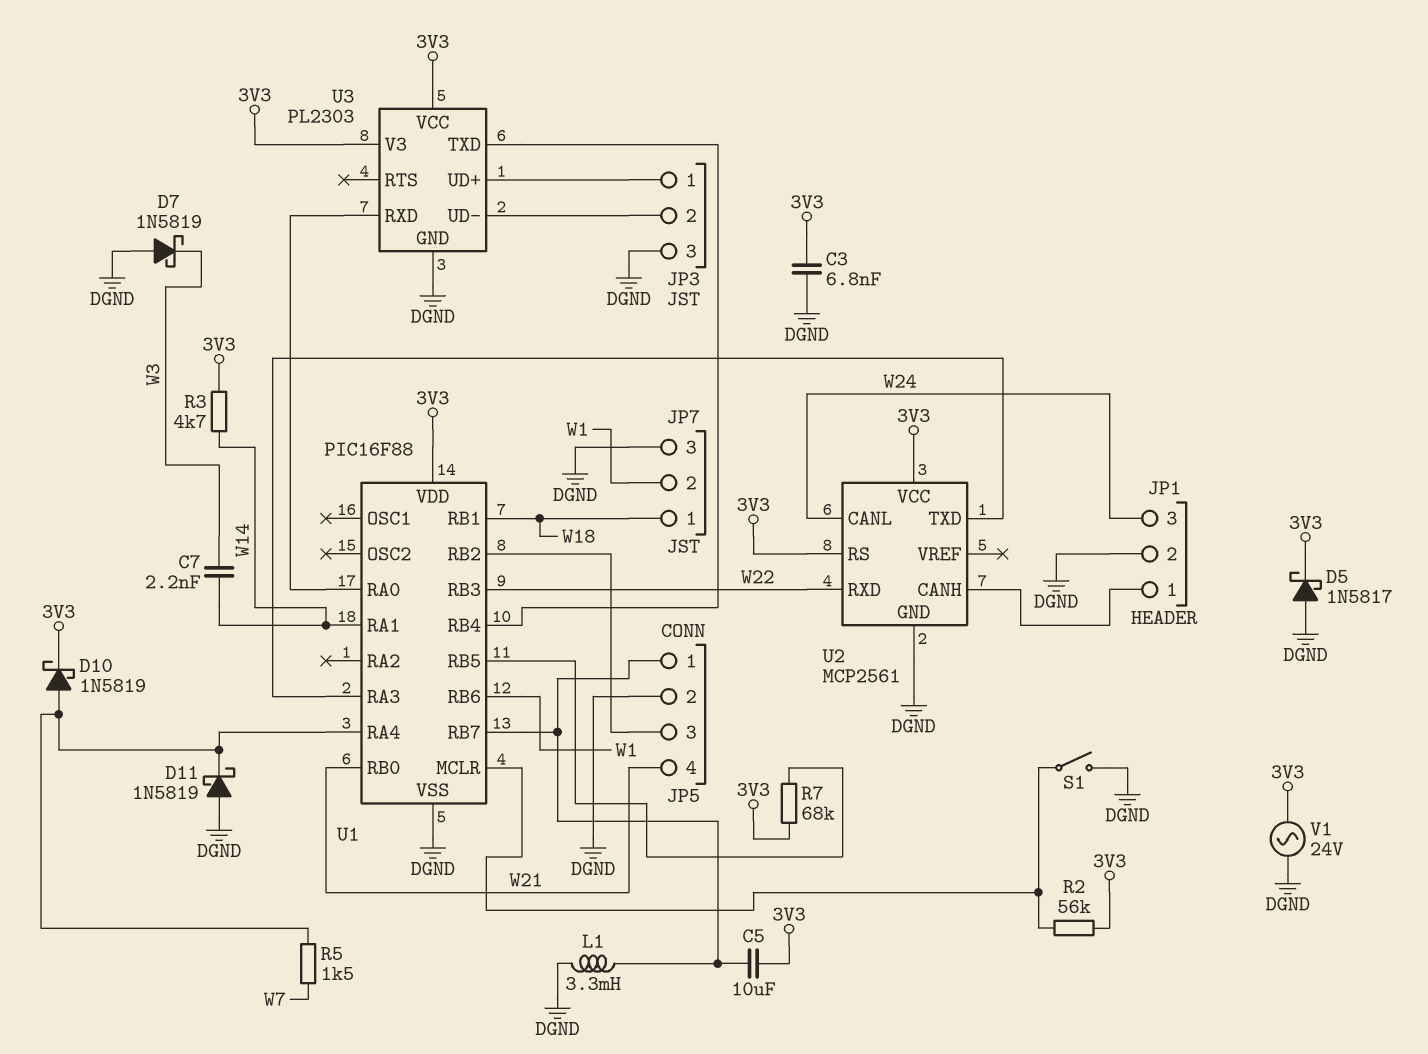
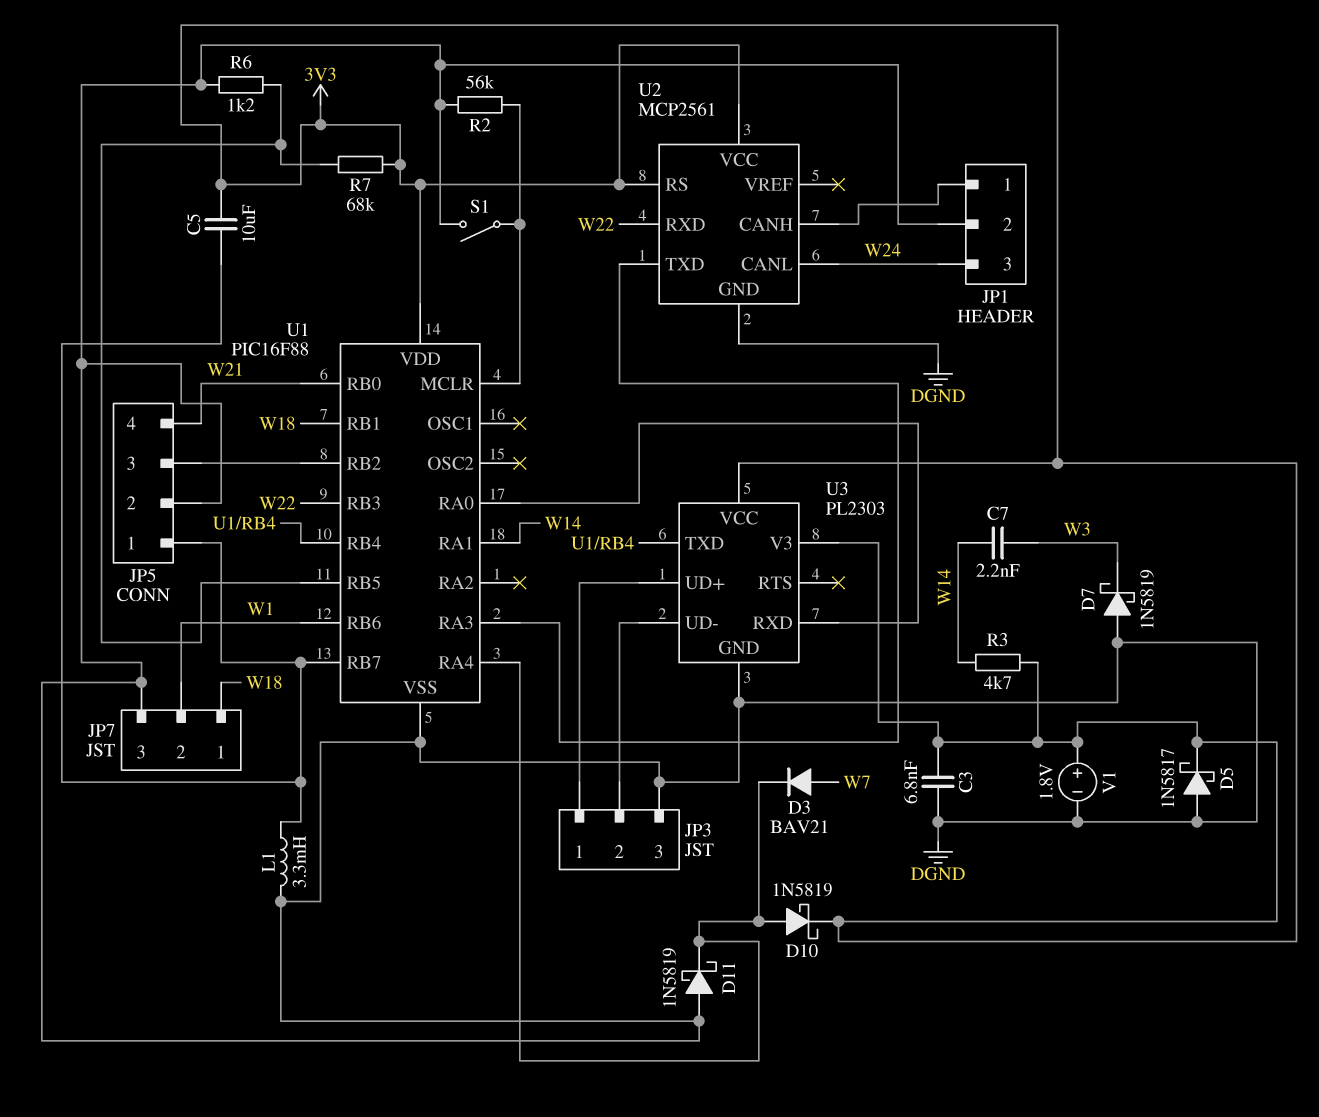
D3: none -> diode BAV21 (A W7, K U1/RA4)
R2: 56k (3V3, U1/MCLR) -> 56k (DGND, U1/MCLR)
R5: 1.5k (U1/RA4, W7) -> none
R6: none -> 1.2k (DGND, U1/RB5)
V1: AC 24V (3V3, DGND) -> 1.8V (plus 3V3, minus DGND)

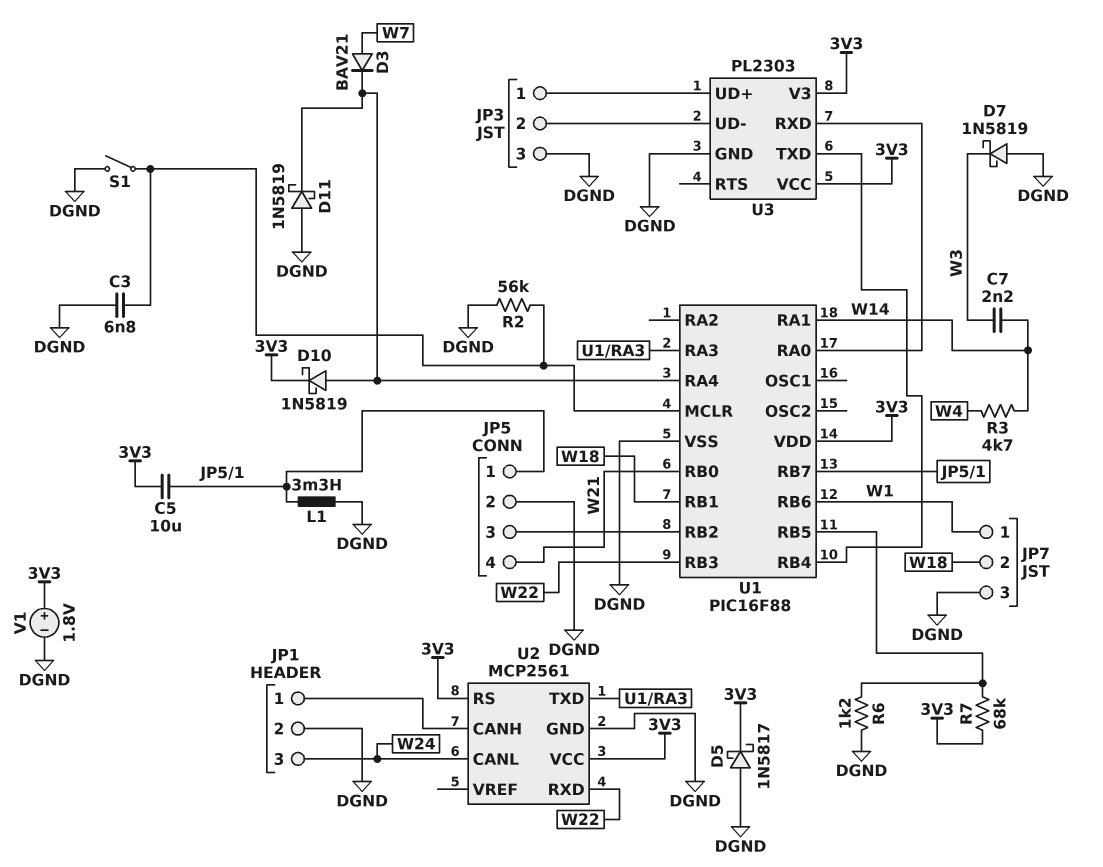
C3: 6.8nF (3V3, DGND) -> 6.8nF (DGND, U1/MCLR)
JP7 pin 1: W18 -> W1
JP7 pin 2: W1 -> W18
R3: 4.7k (3V3, W14) -> 4.7k (W4, W14)

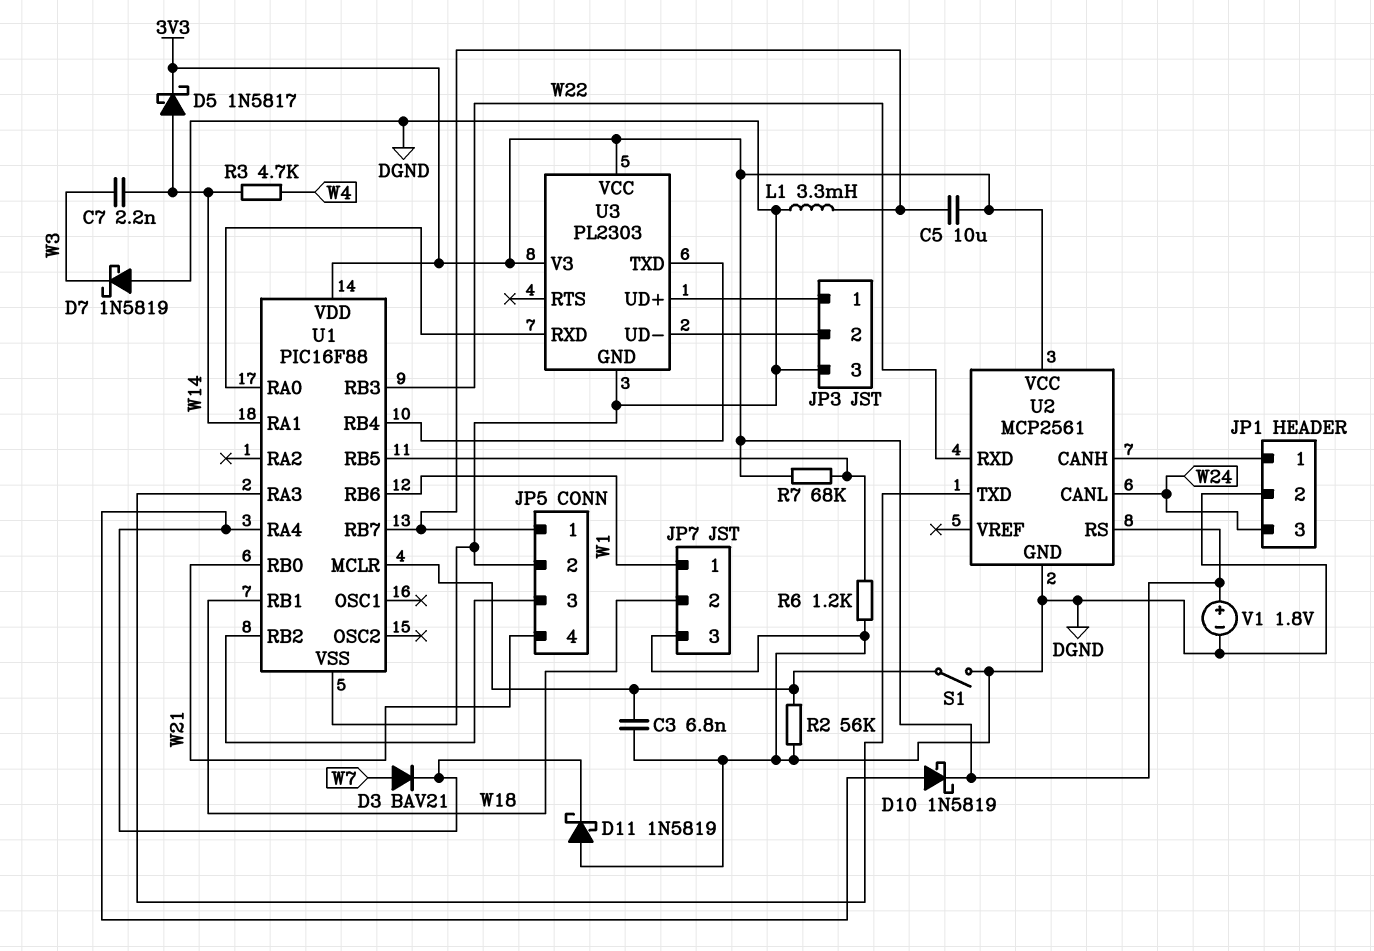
D5: schottky 1N5817 (A DGND, K 3V3) -> schottky 1N5817 (A W14, K 3V3)

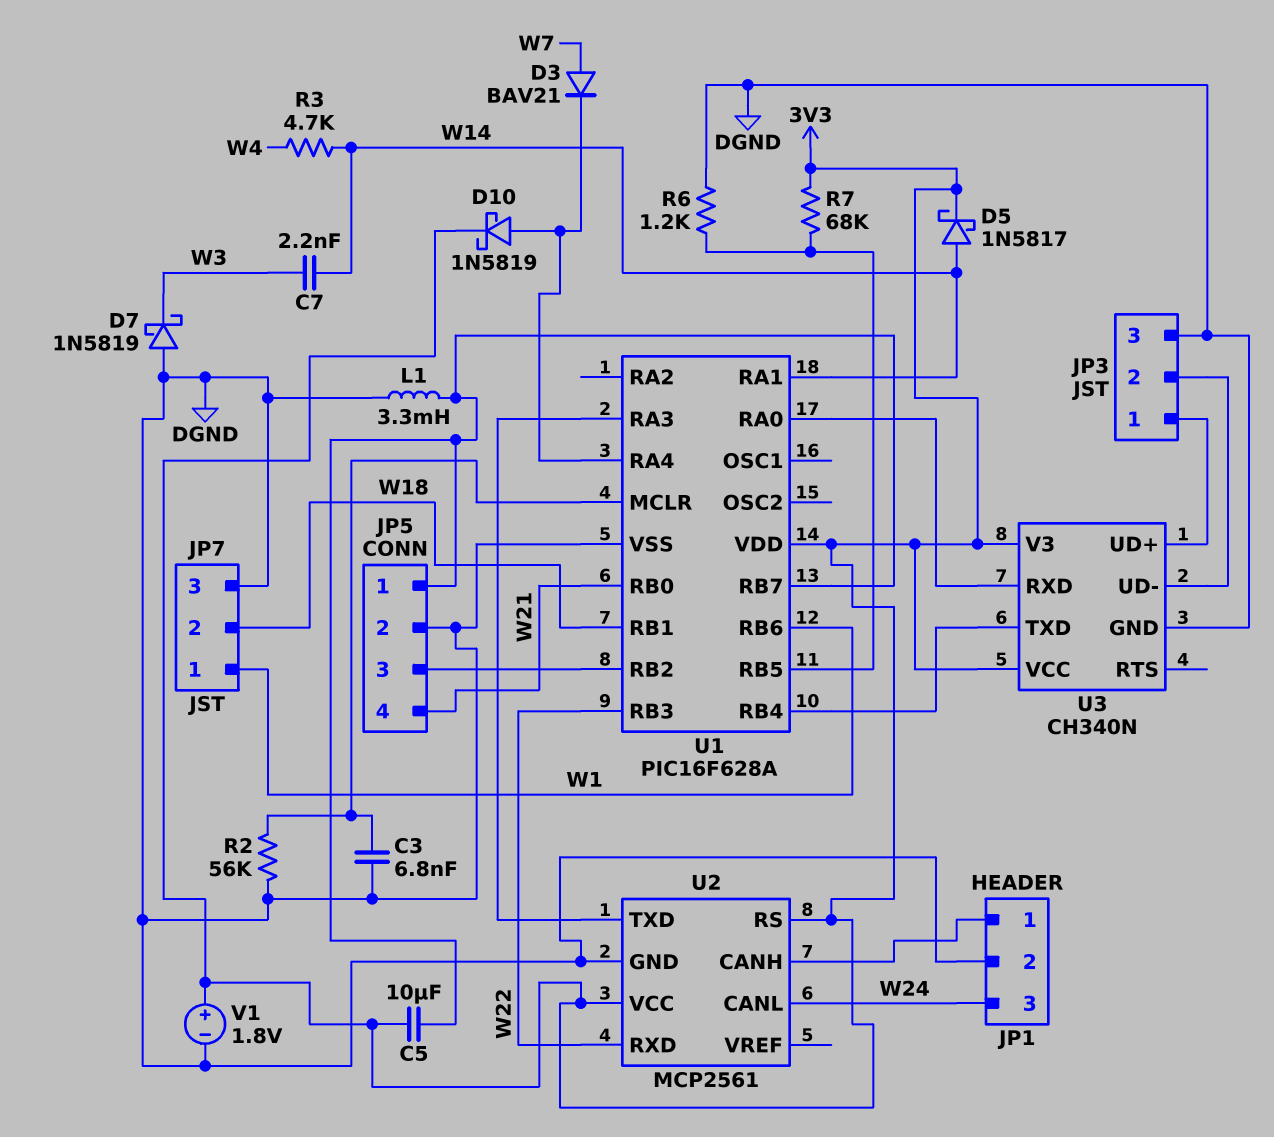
D11: schottky 1N5819 (A DGND, K U1/RA4) -> none
S1: switch (DGND, U1/MCLR) -> none
U1: PIC16F88 -> PIC16F628A
U3: PL2303 -> CH340N

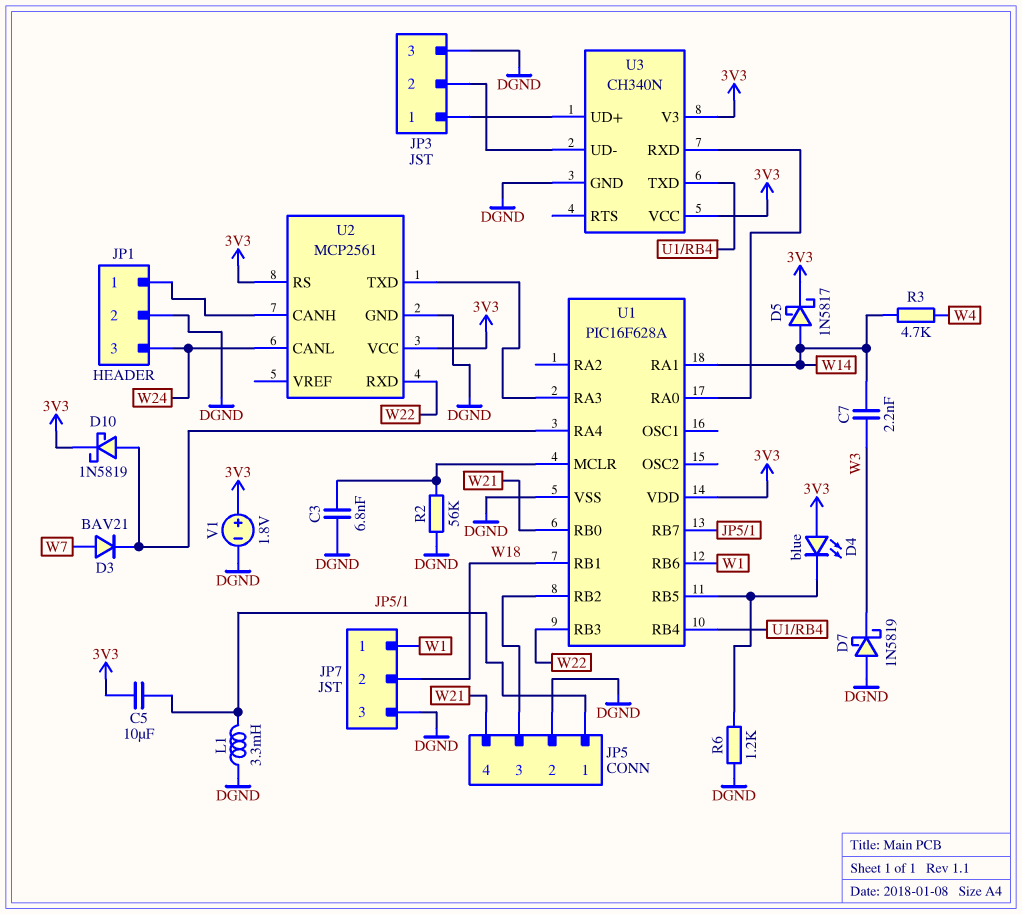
D4: none -> LED blue (A 3V3, K U1/RB5)
R7: 68k (3V3, U1/RB5) -> none

